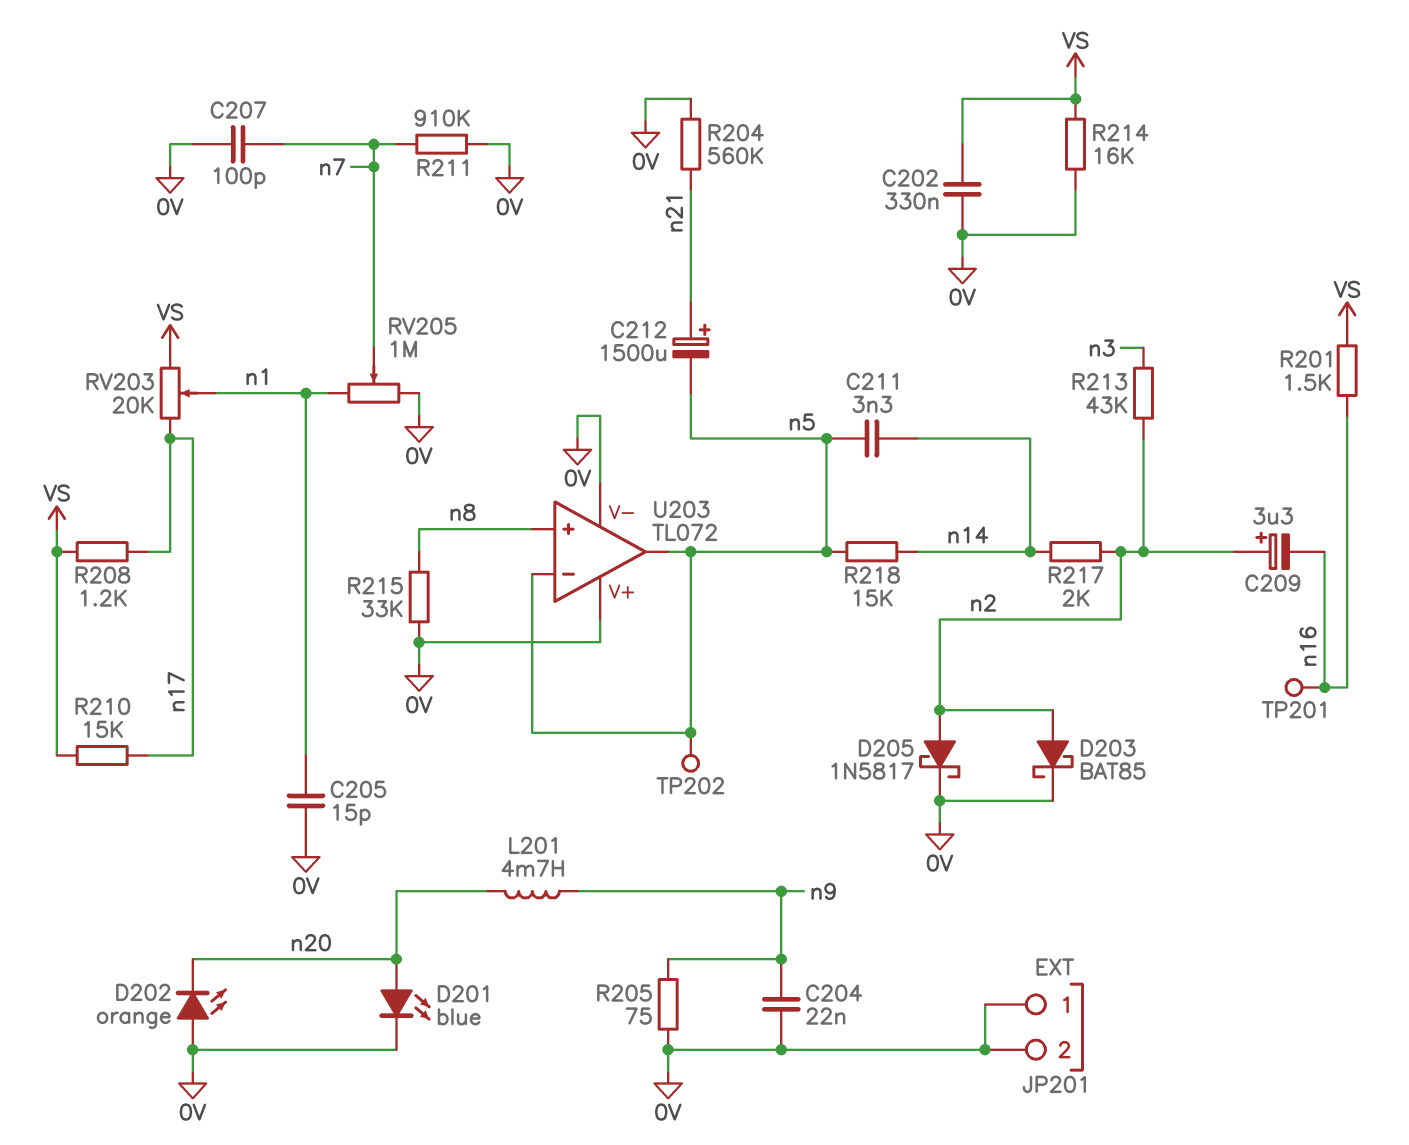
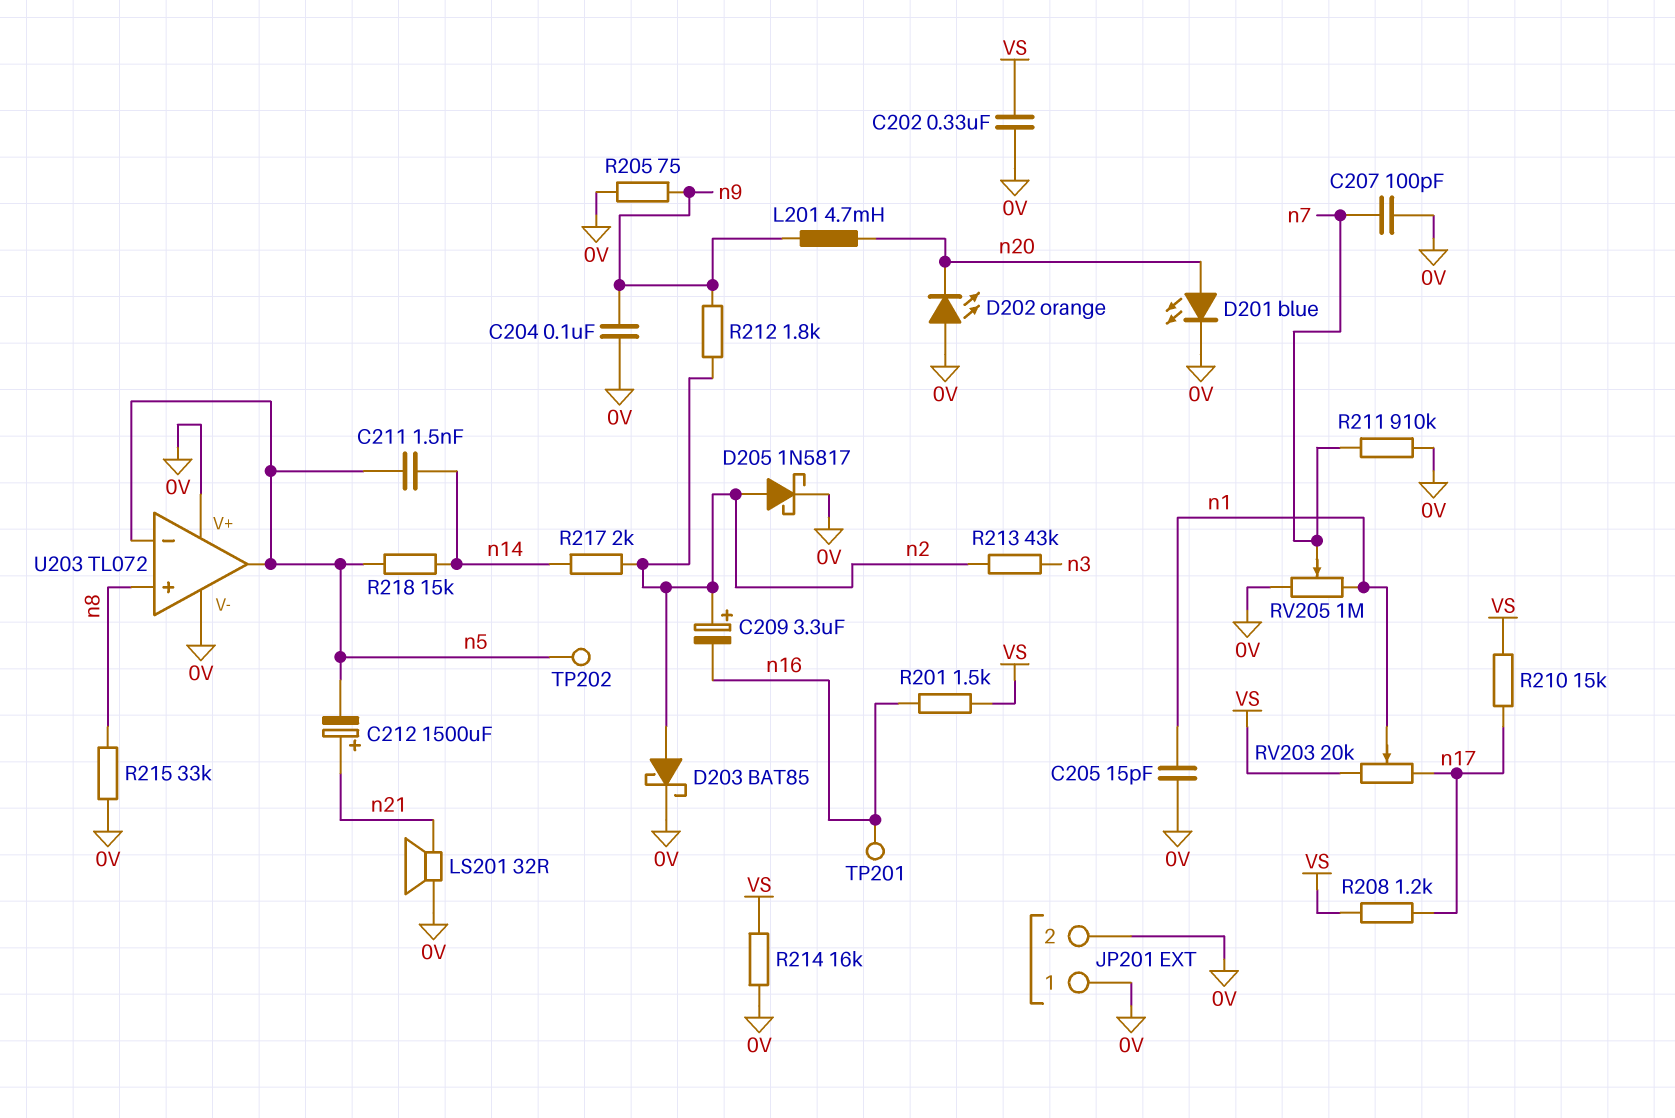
C204: 22nF (0V, n9) -> 100nF (0V, n9)
C211: 3.3nF (n5, n14) -> 1.5nF (n5, n14)
LS201: none -> speaker 32R (0V, n21)
R204: 560k (0V, n21) -> none
R212: none -> 1.8k (n2, n9)

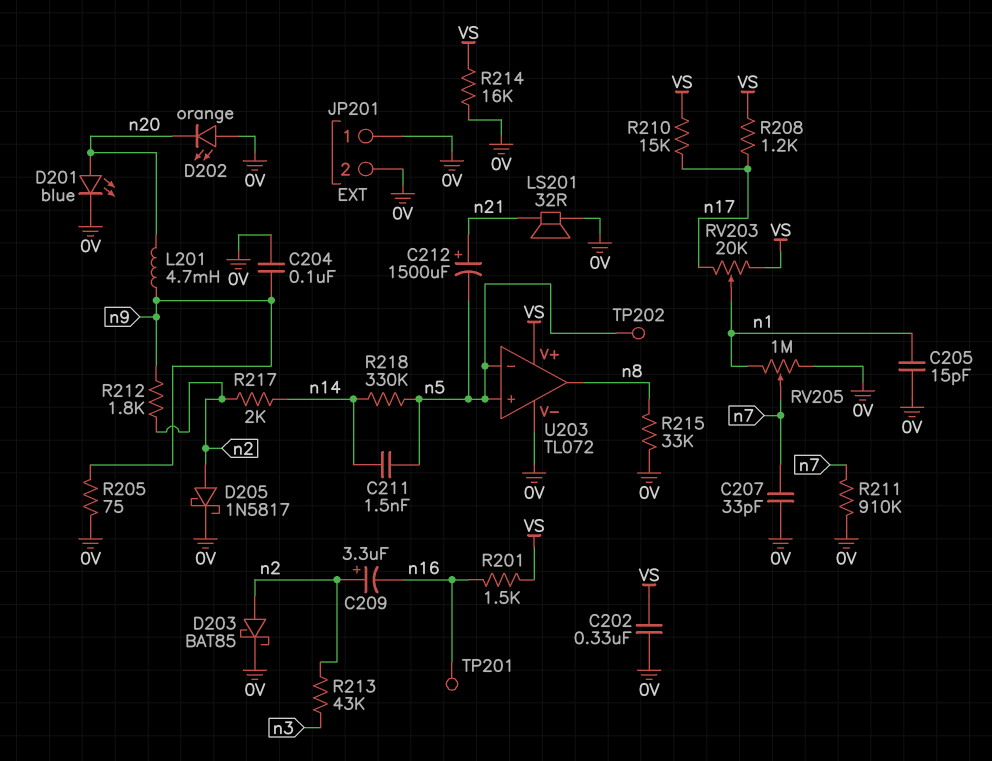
C207: 100pF (0V, n7) -> 33pF (0V, n7)
R218: 15k (n5, n14) -> 330k (n5, n14)
U203 pin V+: 0V -> VS
U203 pin in+: n8 -> n5
U203 pin out: n5 -> n8

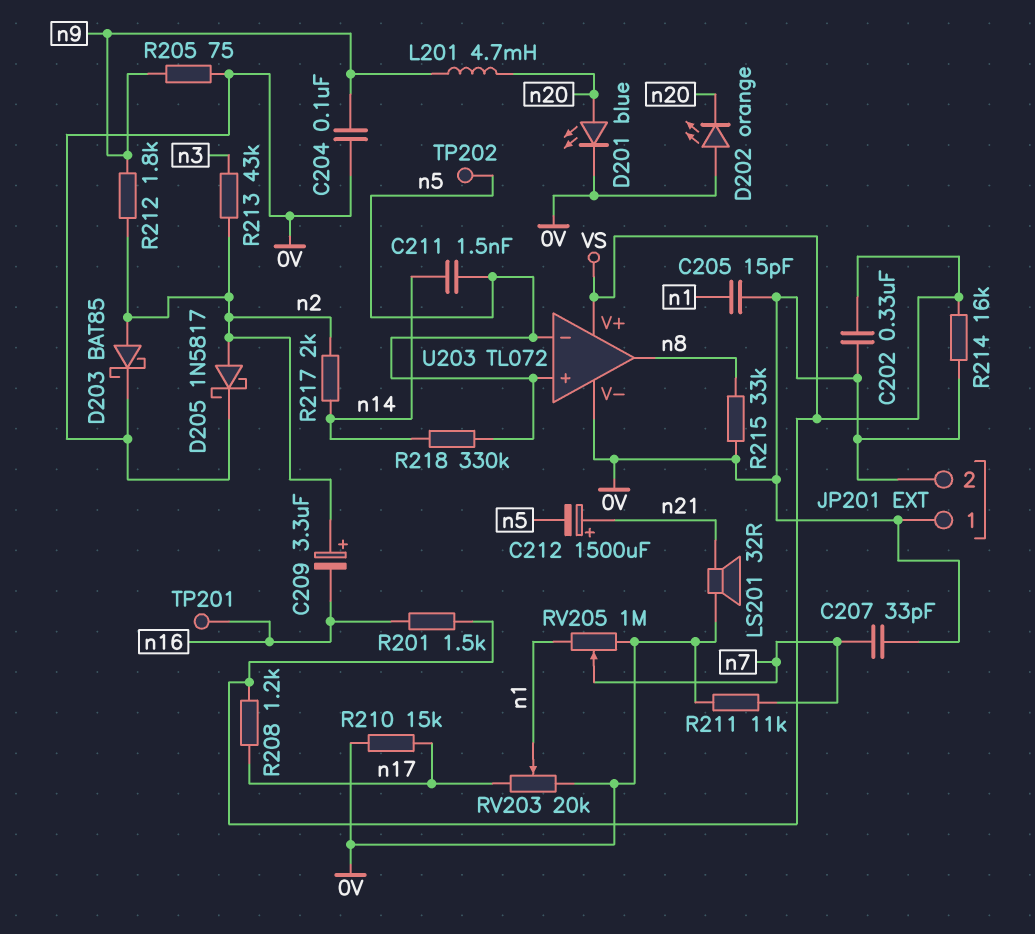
R210: 15k (VS, n17) -> 15k (0V, n17)
R211: 910k (0V, n7) -> 11k (0V, n7)
RV203: 20k (VS, n17, wiper n1) -> 20k (0V, n17, wiper n1)

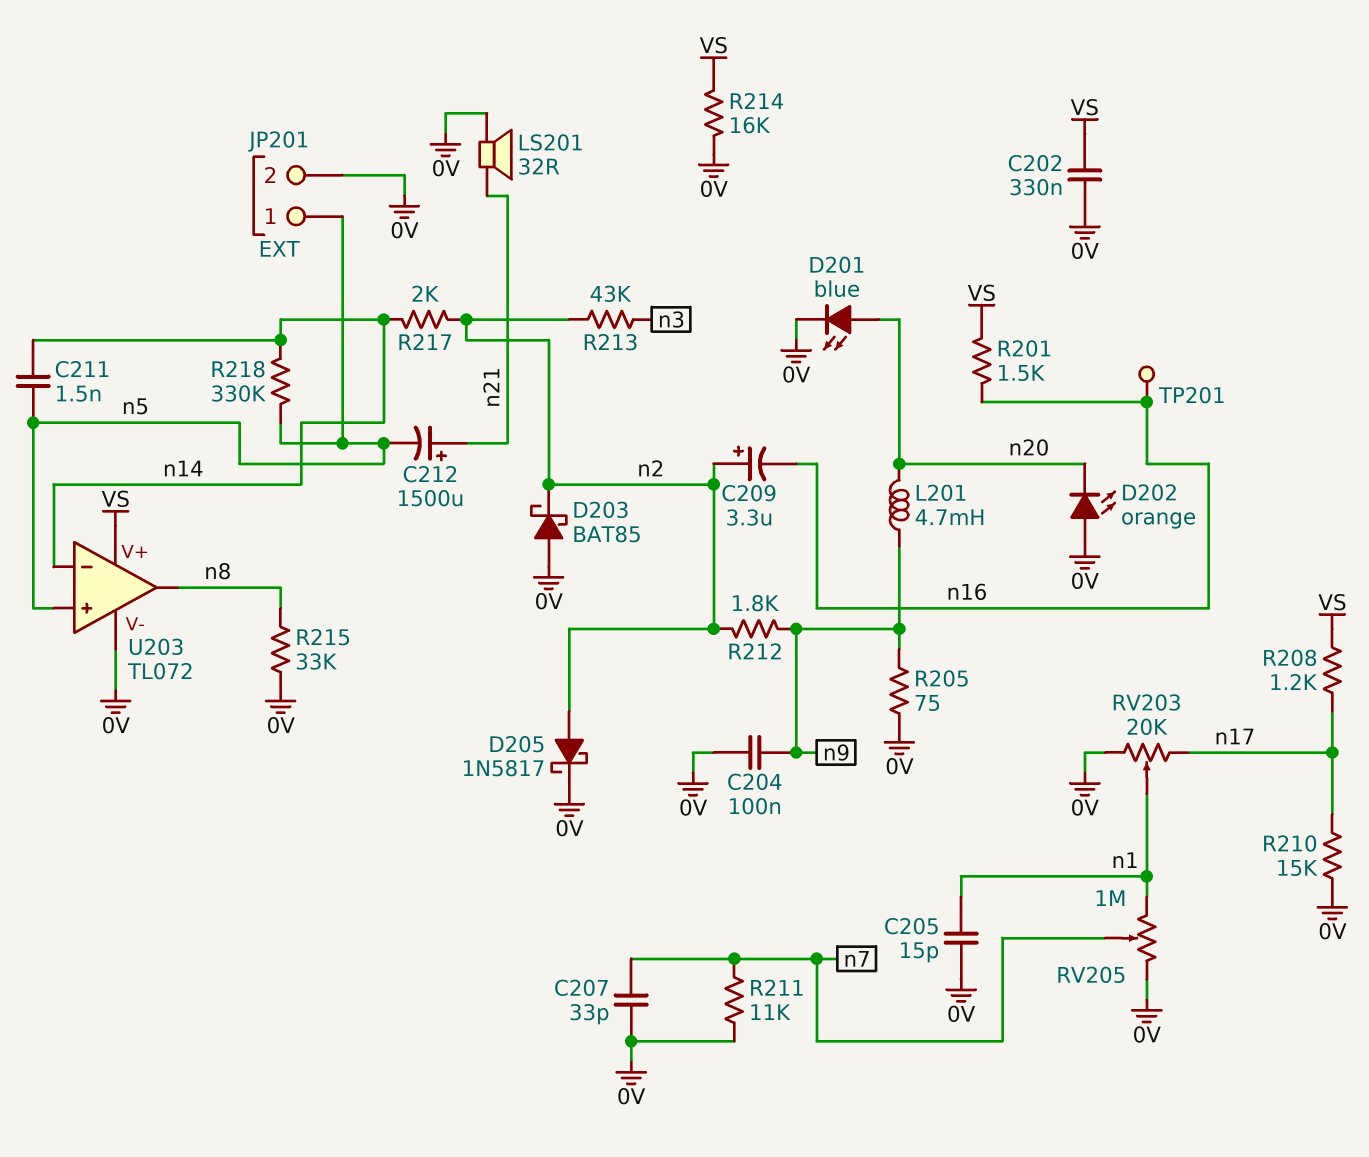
D203: schottky BAT85 (A n2, K 0V) -> schottky BAT85 (A 0V, K n2)
JP201 pin 1: 0V -> n5
TP202: test point (n5) -> none
U203 pin in-: n5 -> n14

